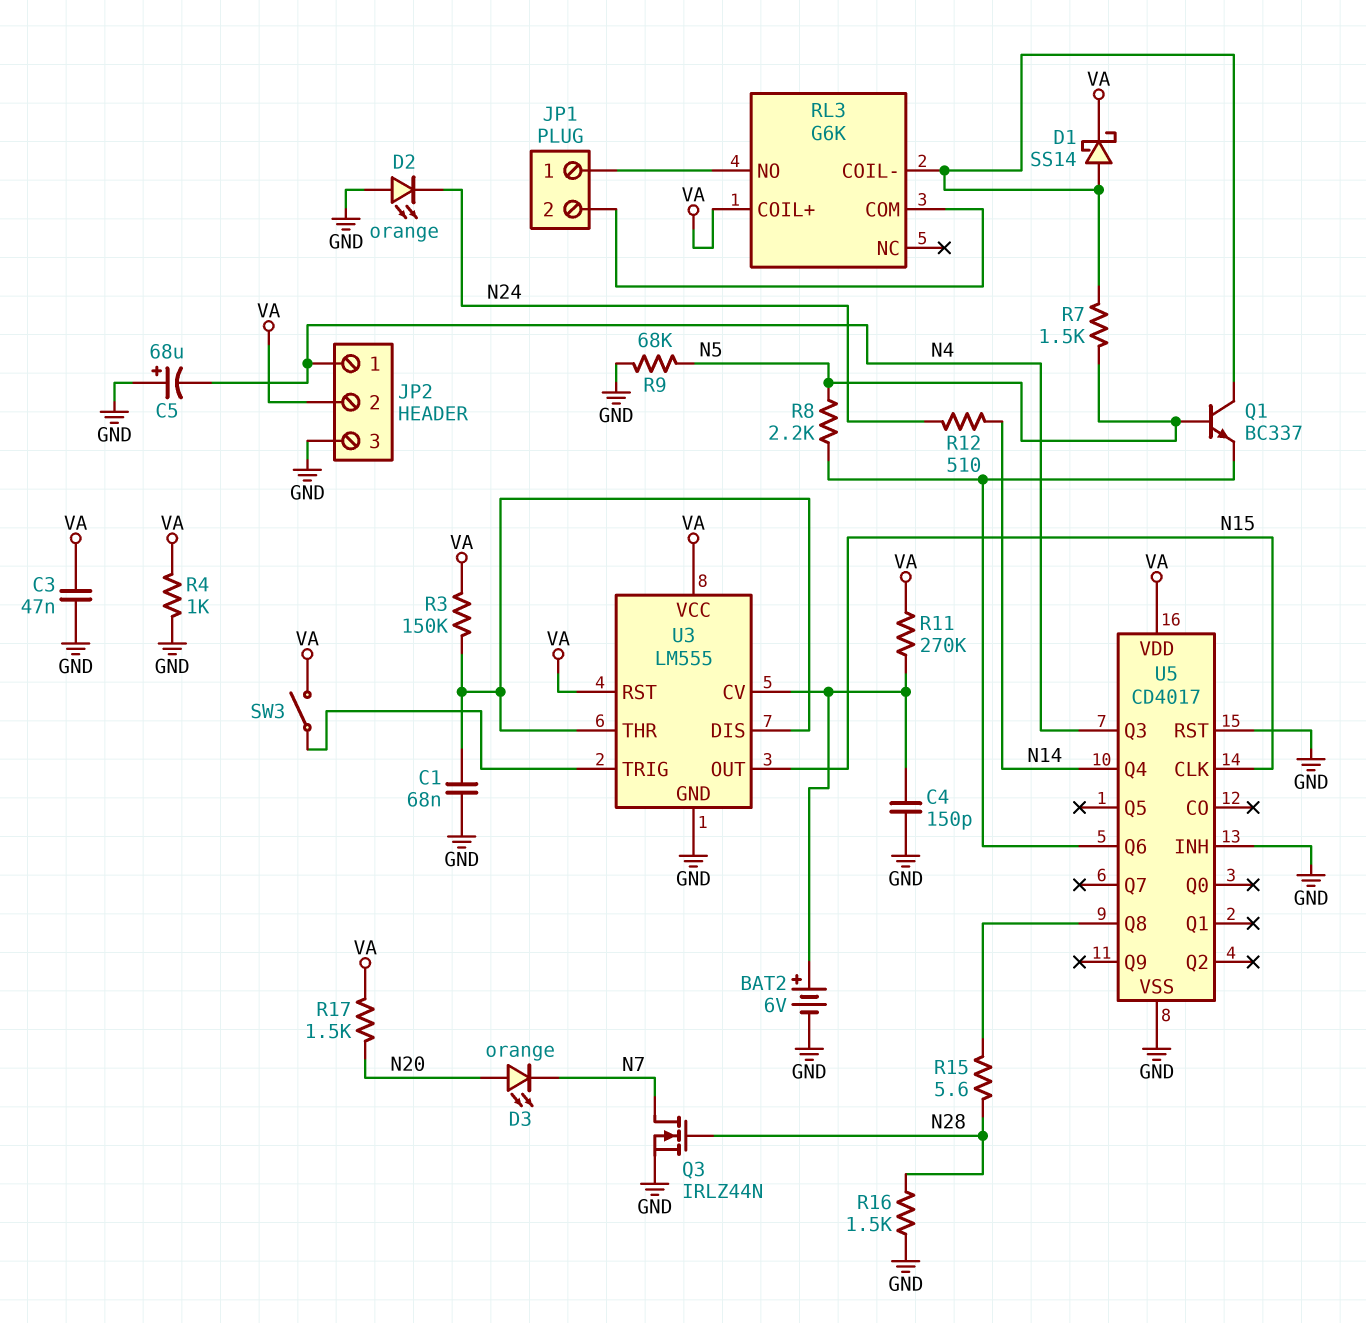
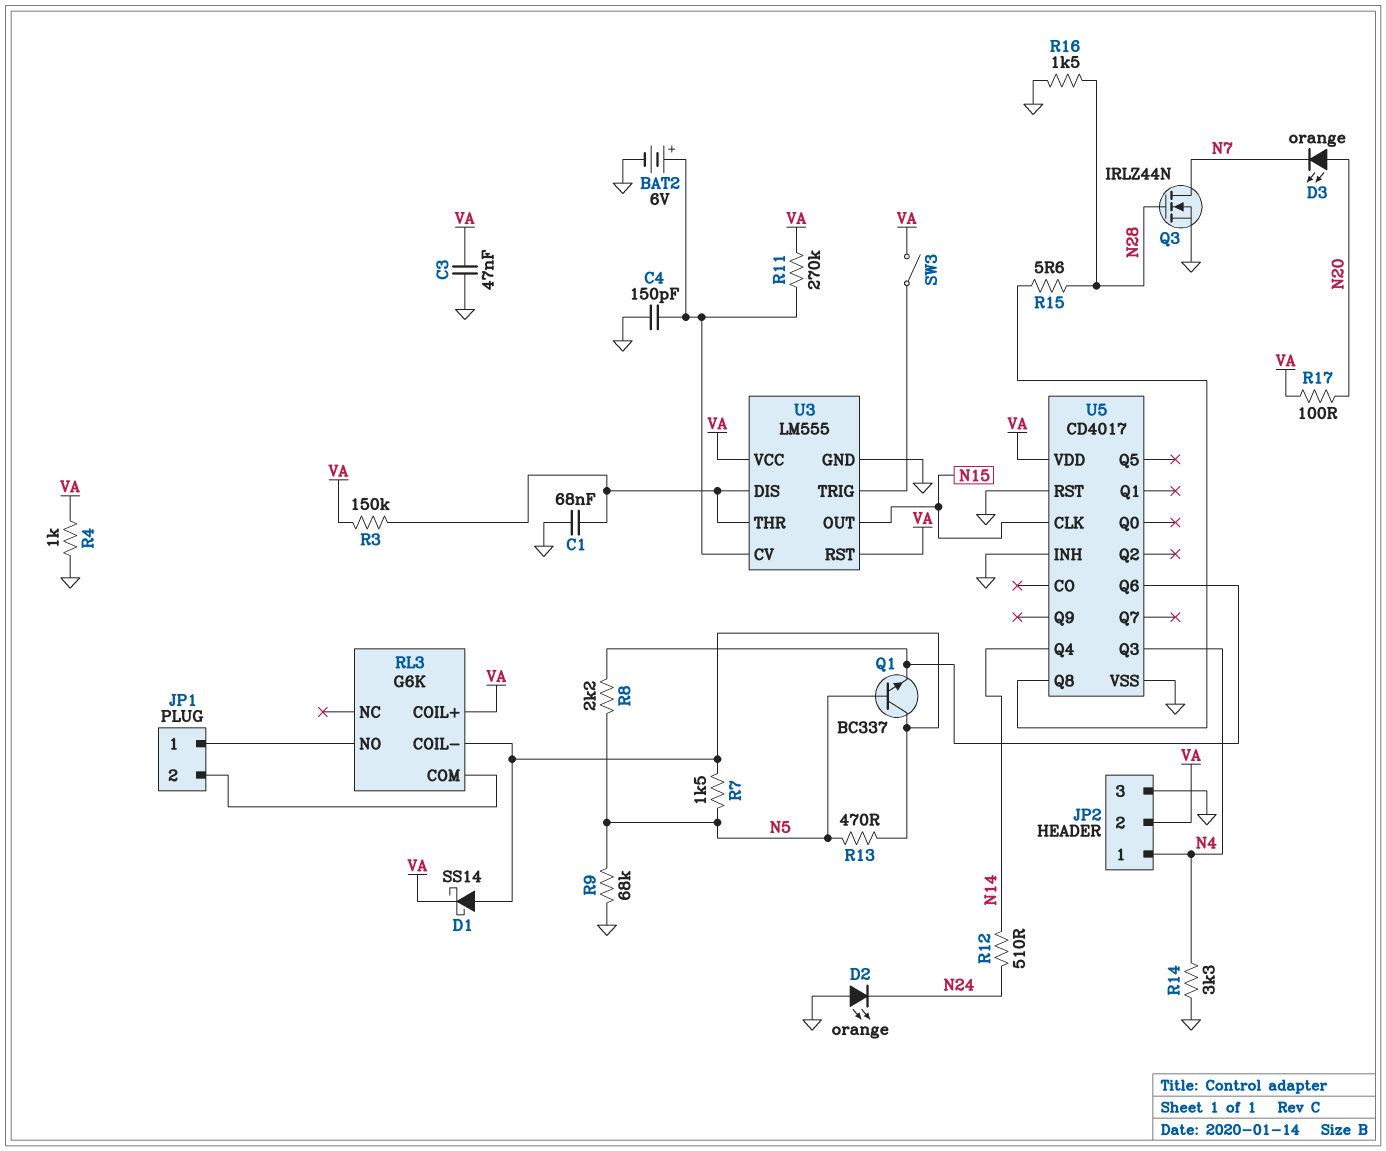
C5: 68uF (plus GND, minus N4) -> none
R13: none -> 470 (N5, RL3/COIL-)
R14: none -> 3.3k (GND, N4)
R17: 1.5k (N20, VA) -> 100 (N20, VA)

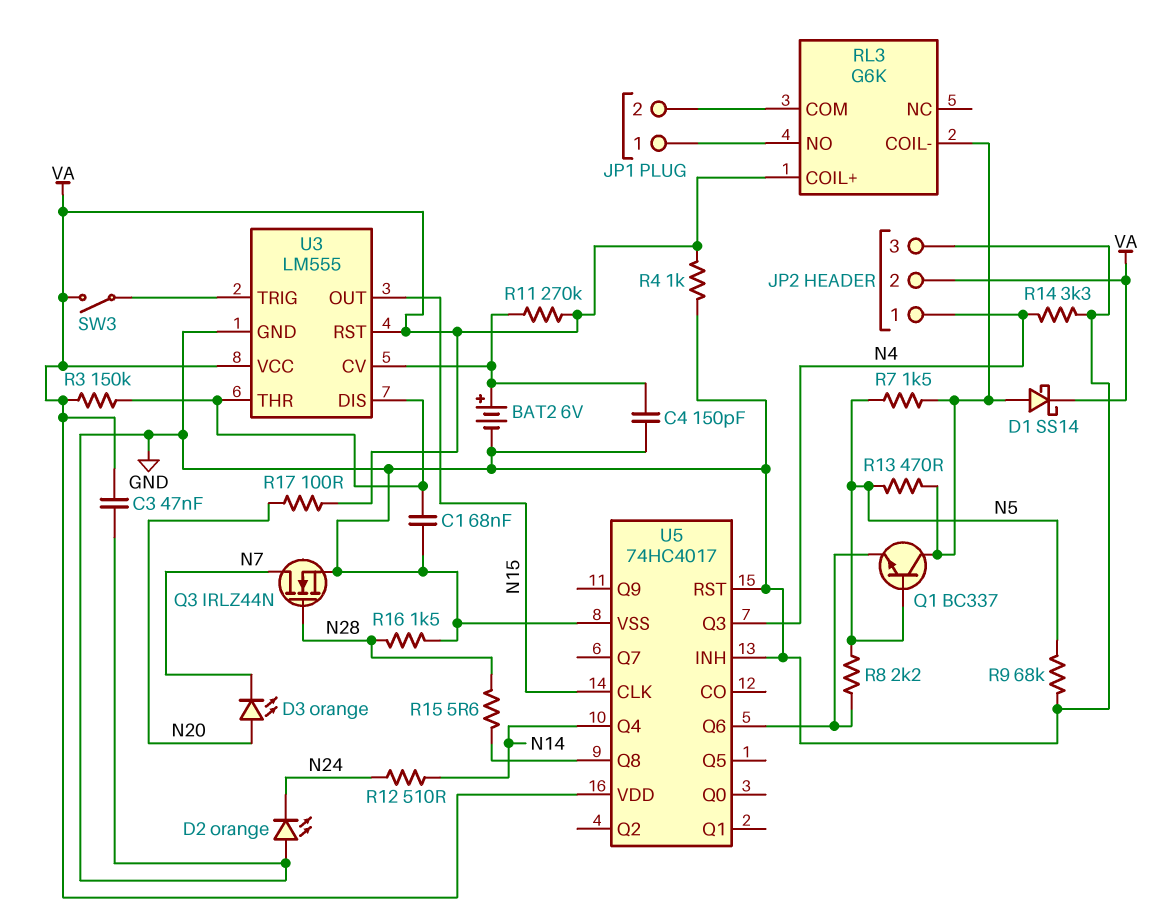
U5: CD4017 -> 74HC4017

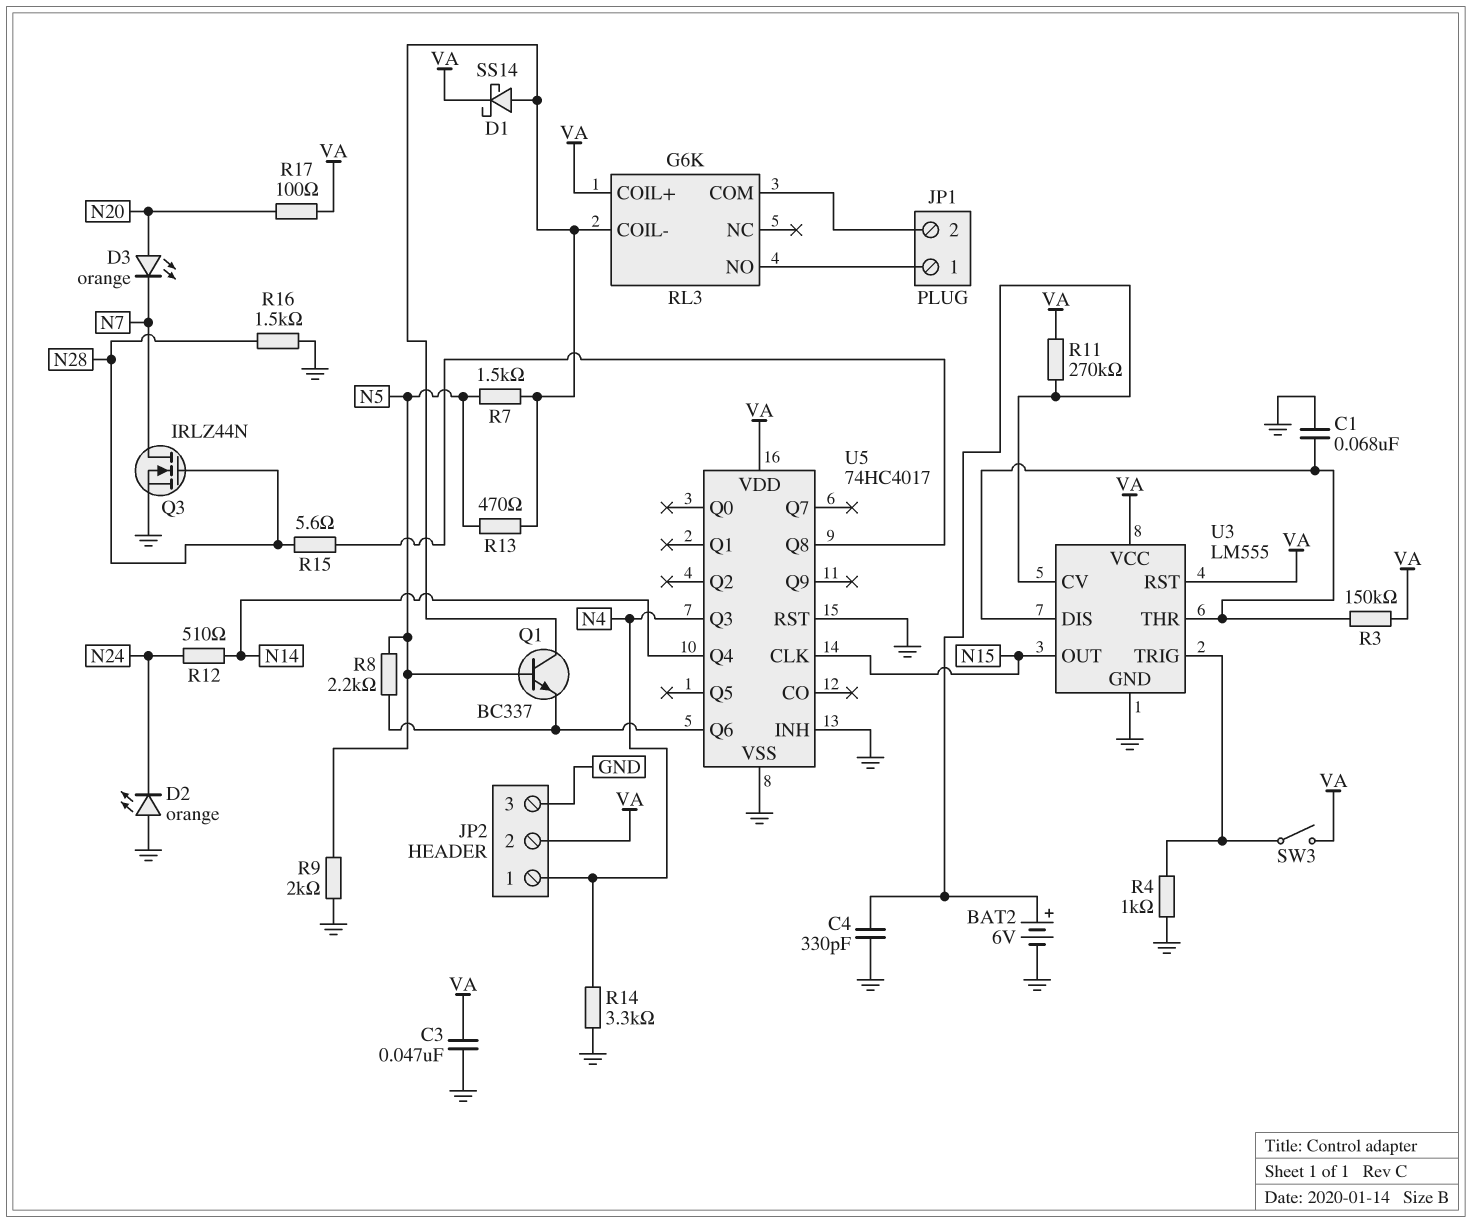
C4: 150pF (GND, U3/CV) -> 330pF (GND, U3/CV)
R4: 1k (GND, VA) -> 1k (GND, U3/TRIG)
R9: 68k (GND, N5) -> 2k (GND, N5)

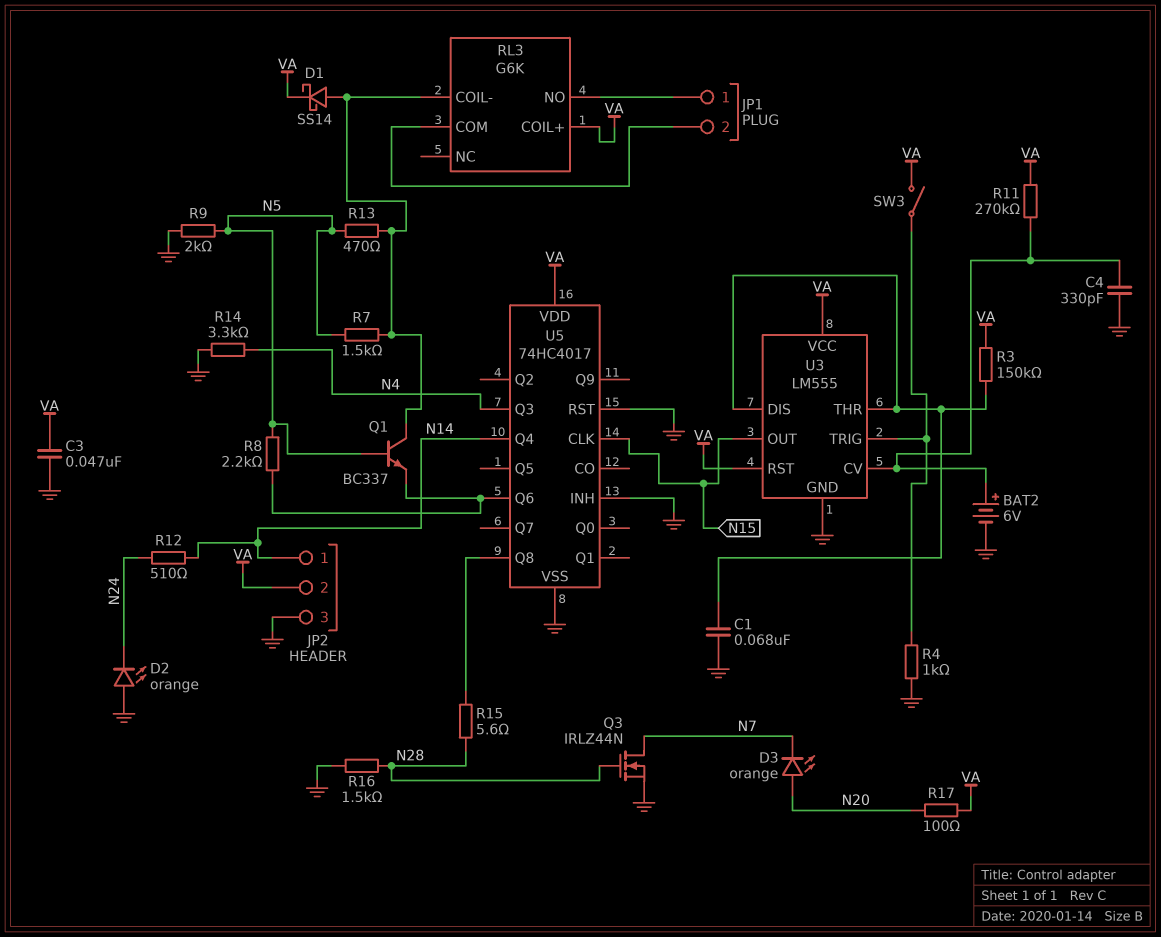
JP2 pin 1: N4 -> N14

